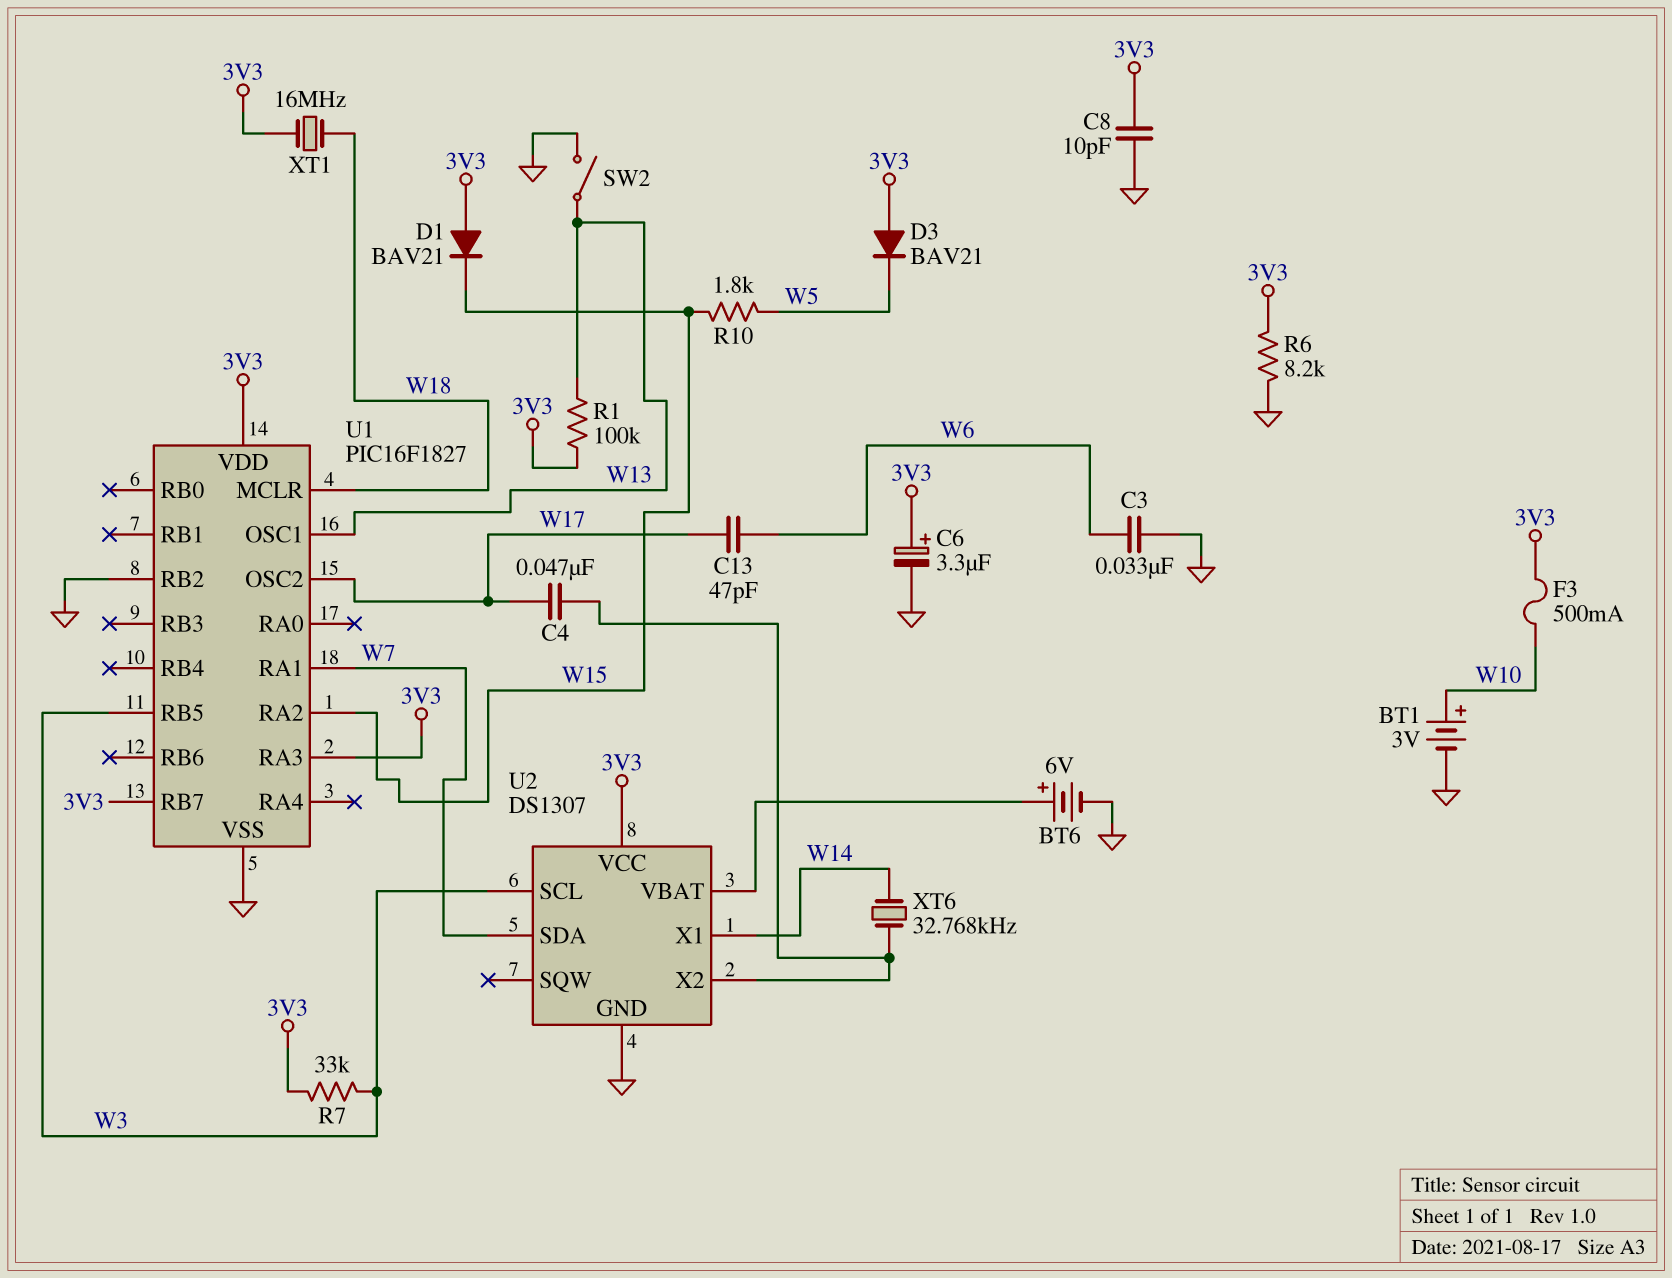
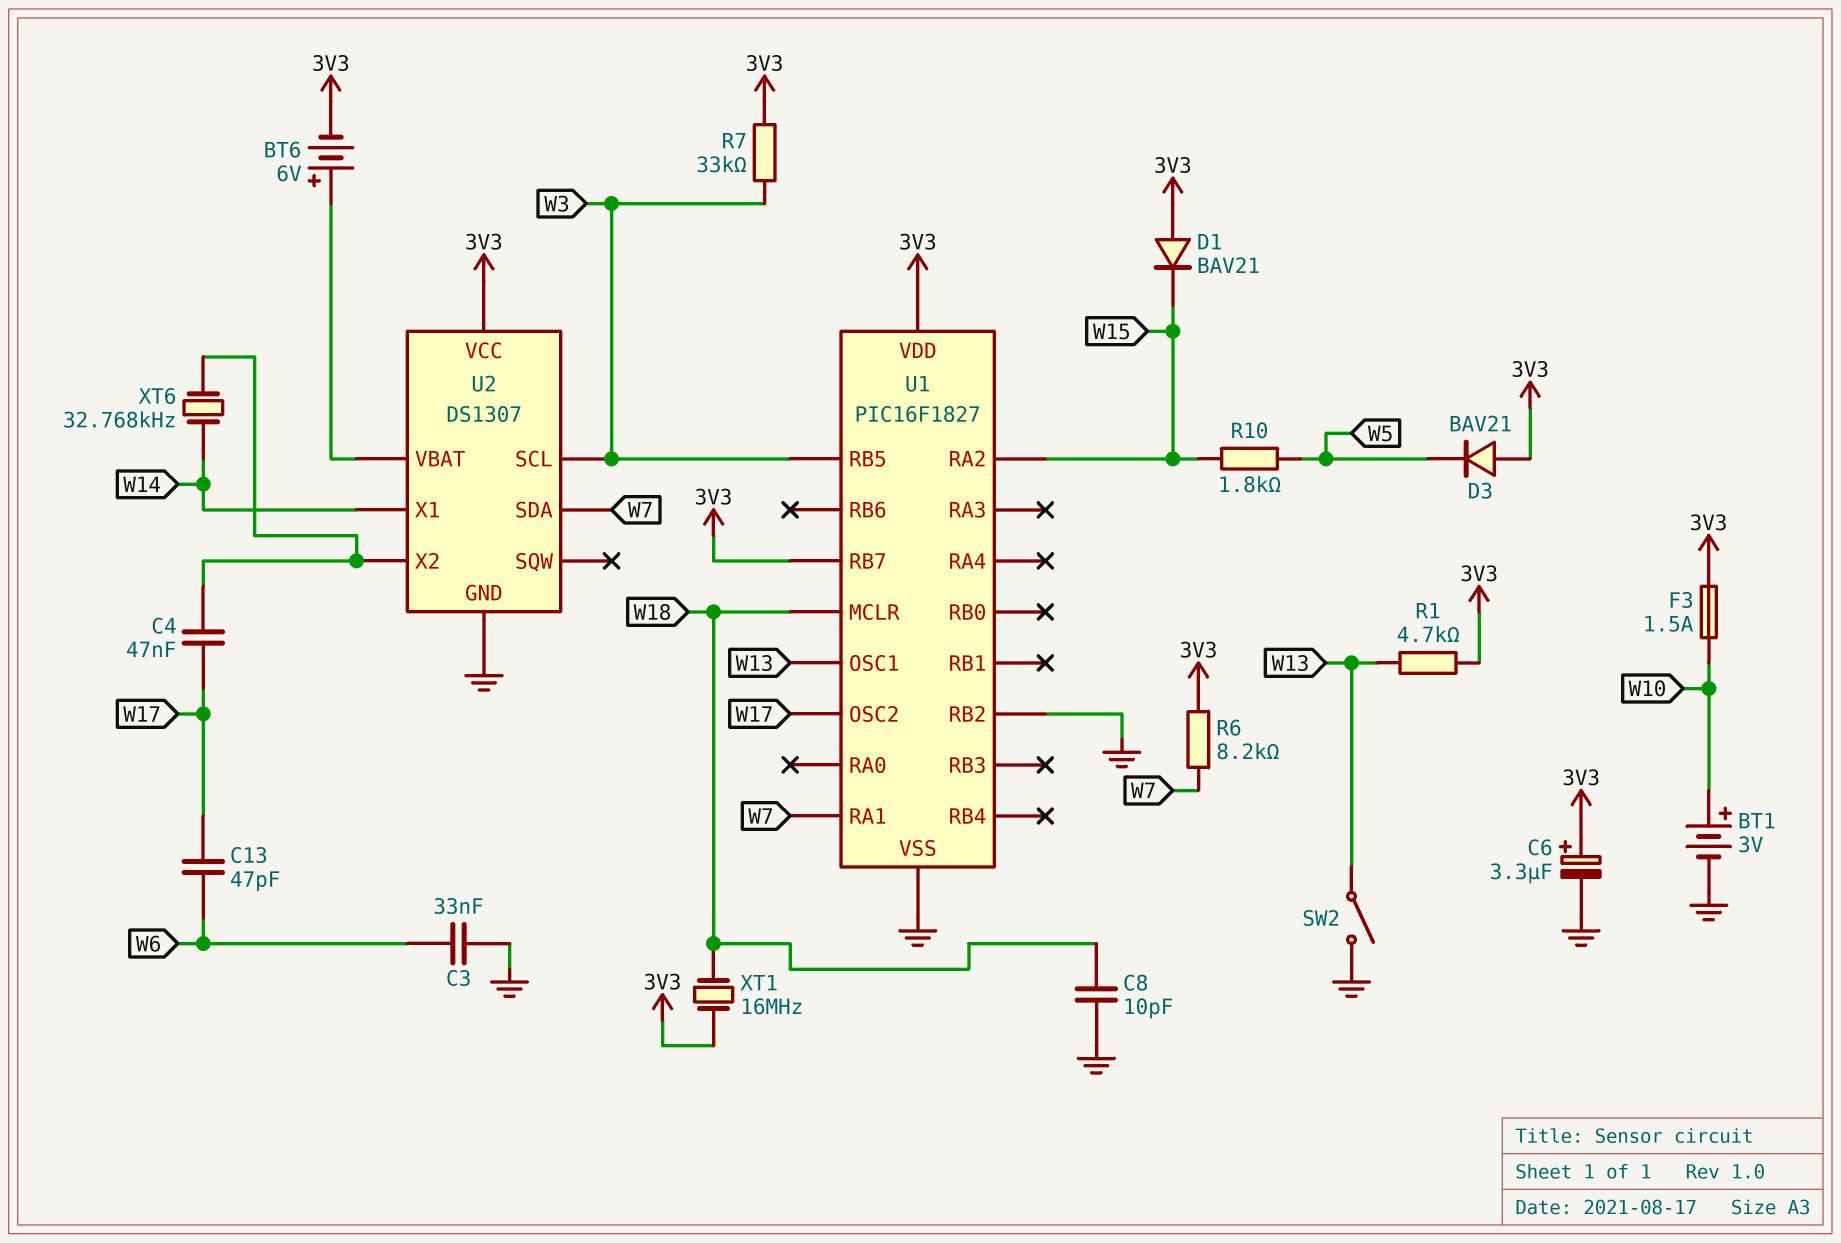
BT6: 6V (plus U2/VBAT, minus GND) -> 6V (plus U2/VBAT, minus 3V3)
C8: 10pF (3V3, GND) -> 10pF (GND, W18)
F3: 500mA (3V3, W10) -> 1.5A (3V3, W10)
R1: 100k (3V3, W13) -> 4.7k (3V3, W13)
R6: 8.2k (3V3, GND) -> 8.2k (3V3, W7)
U1 pin RA3: 3V3 -> none

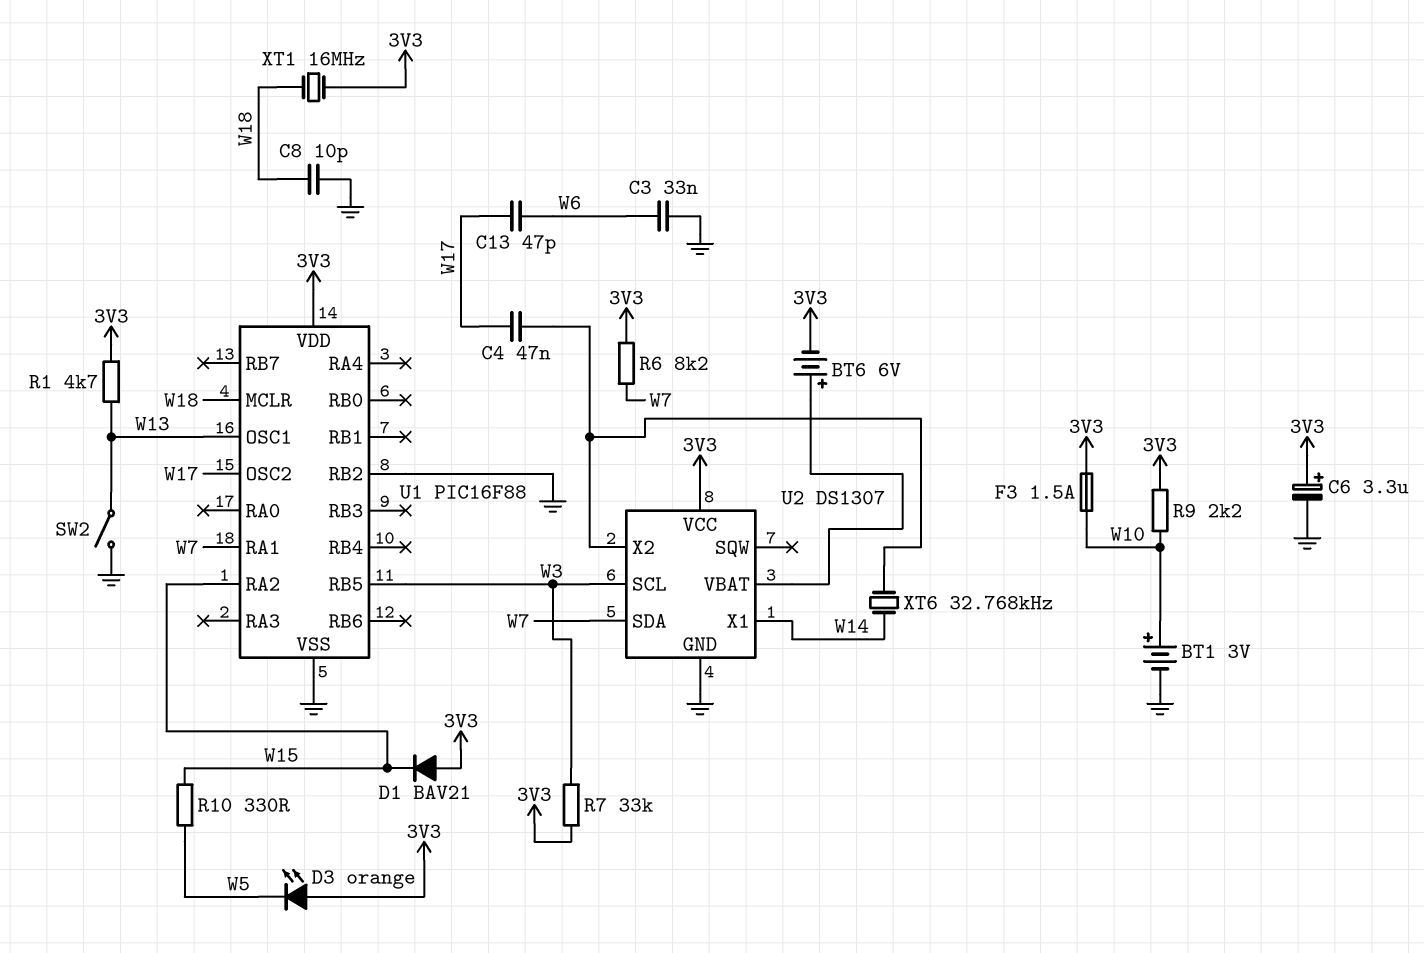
D3: diode BAV21 (A 3V3, K W5) -> LED orange (A 3V3, K W5)
R9: none -> 2.2k (3V3, W10)
R10: 1.8k (W5, W15) -> 330 (W5, W15)
U1: PIC16F1827 -> PIC16F88
U1 pin RB7: 3V3 -> none

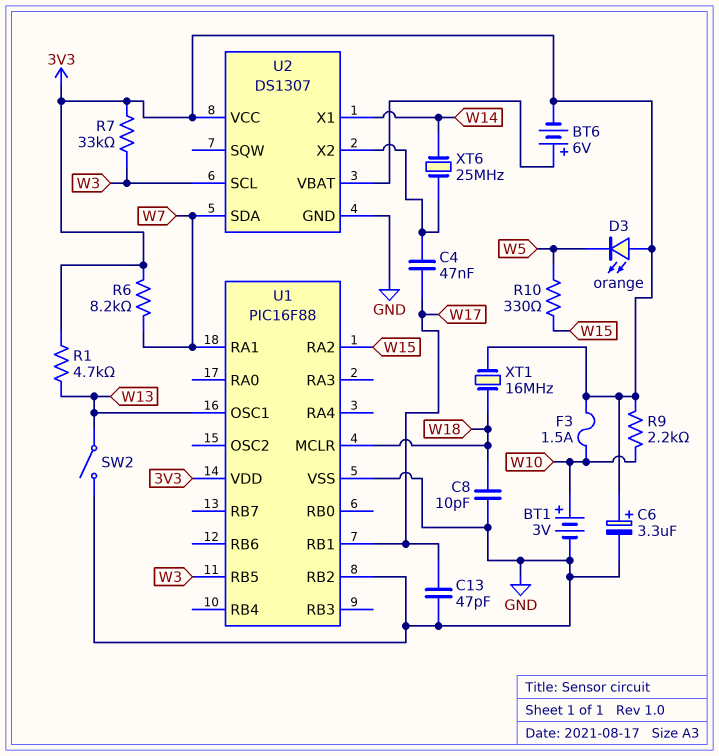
C3: 33nF (GND, W6) -> none
C13: 47pF (W6, W17) -> 47pF (GND, W17)
D1: diode BAV21 (A 3V3, K W15) -> none
U1 pin OSC2: W17 -> none
U1 pin RB1: none -> W17
XT6: 32.768kHz (U2/X2, W14) -> 25MHz (U2/X2, W14)

